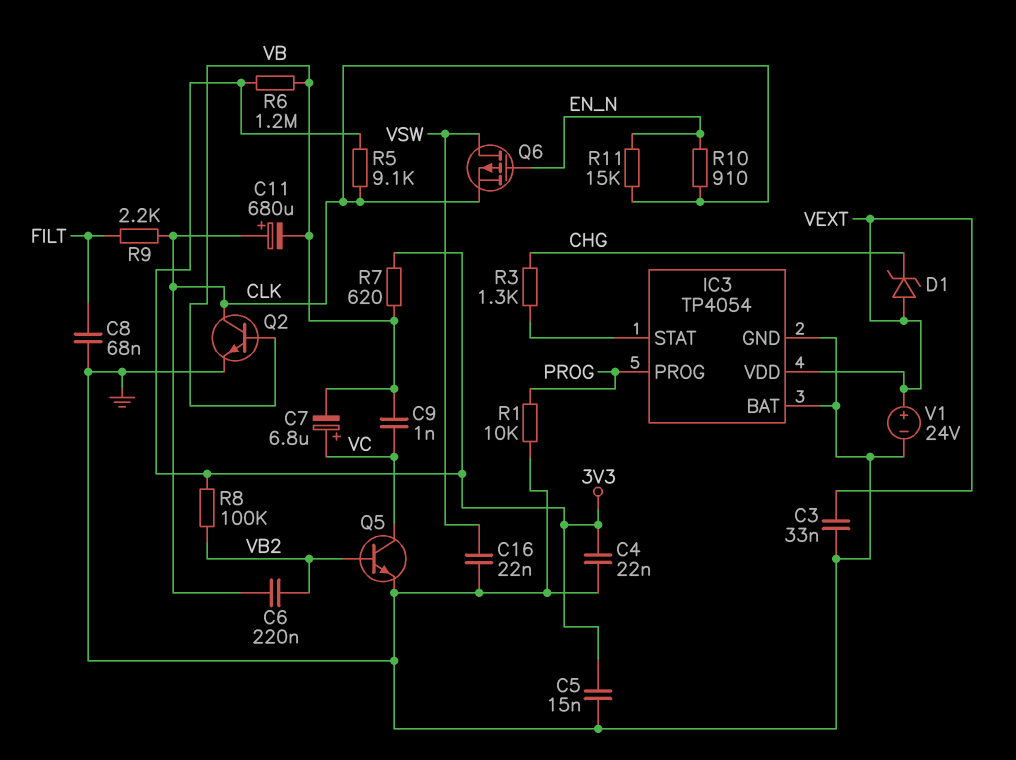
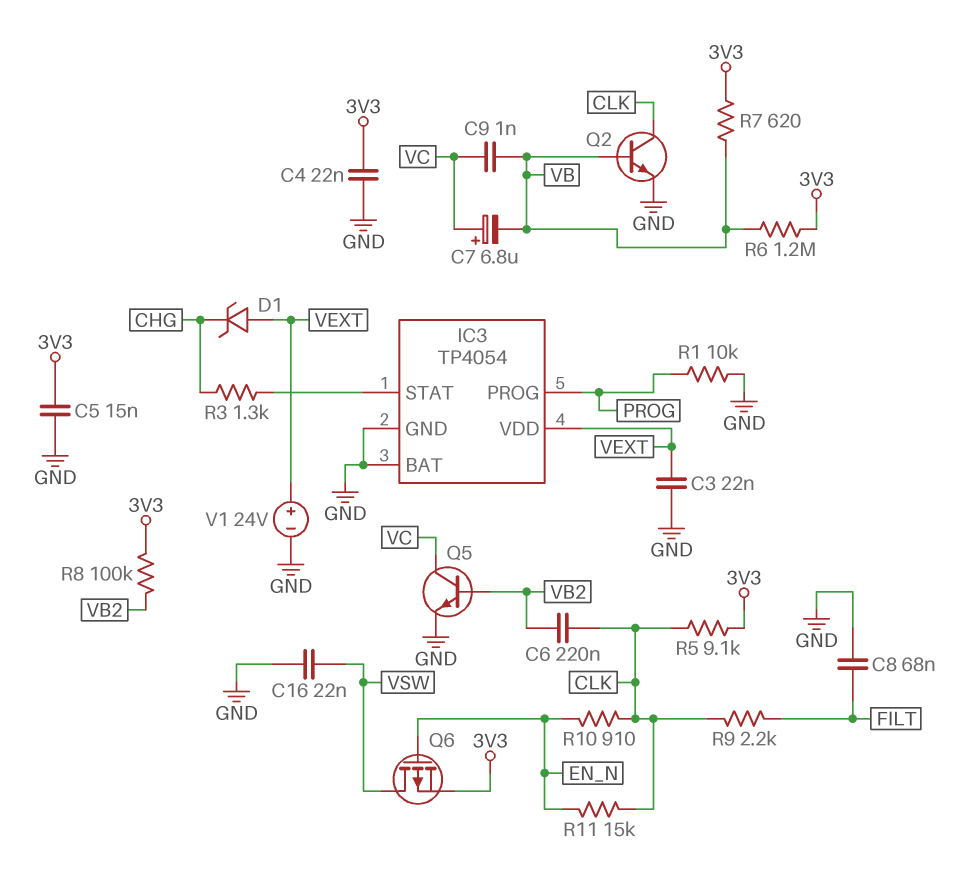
C3: 33nF (GND, VEXT) -> 22nF (GND, VEXT)
C11: 680uF (plus CLK, minus VB) -> none
Q6: PMOS (G EN_N, D VSW, S CLK) -> PMOS (G EN_N, D VSW, S 3V3)

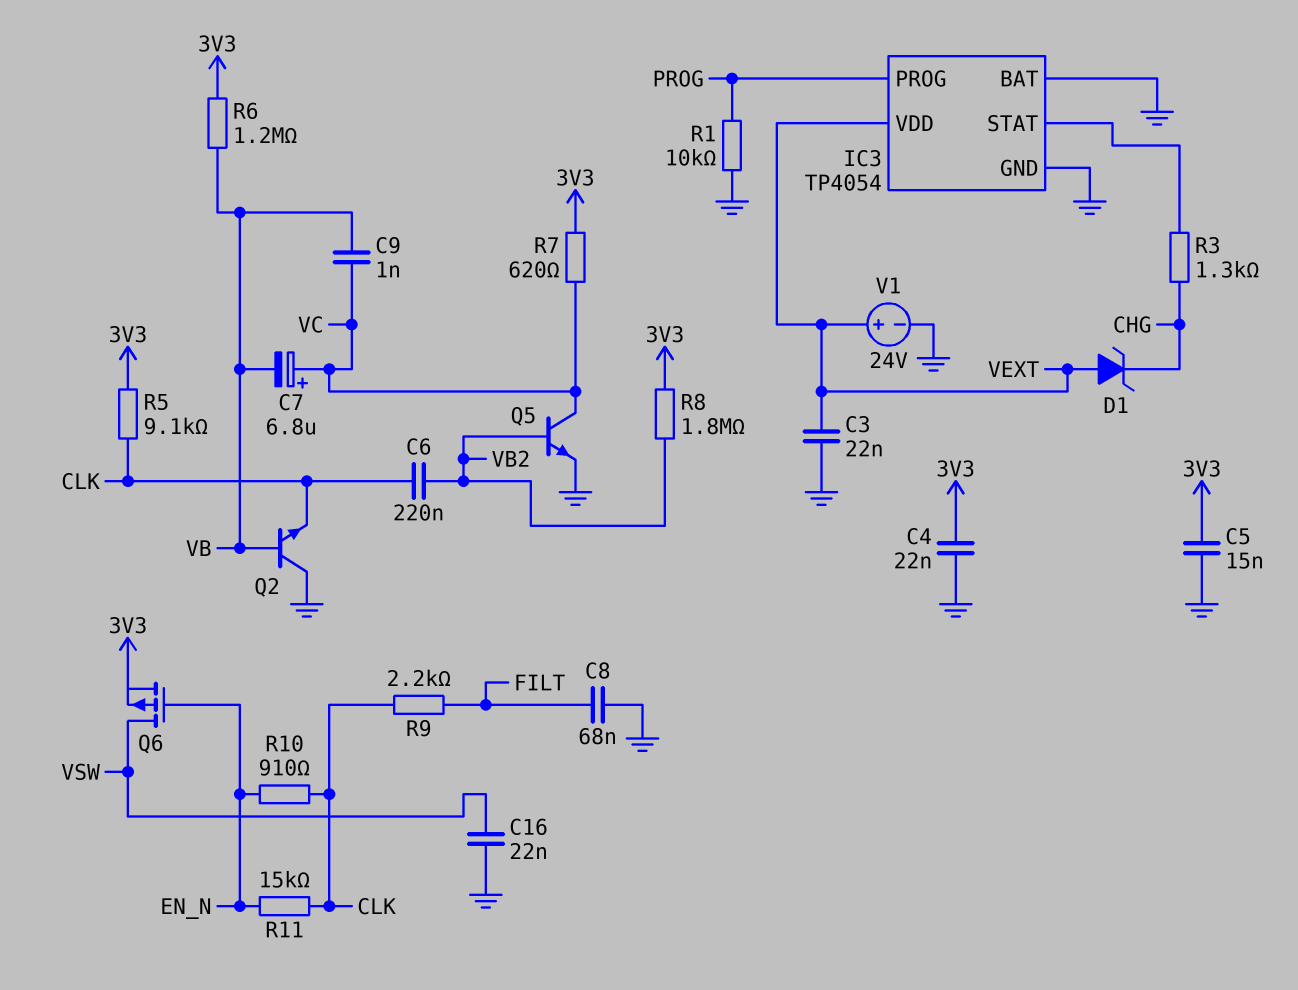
Q2: NPN (B VB, C CLK, E GND) -> NPN (B VB, C GND, E CLK)
R7: 620 (3V3, VB) -> 620 (3V3, VC)
R8: 100k (3V3, VB2) -> 1.8M (3V3, VB2)

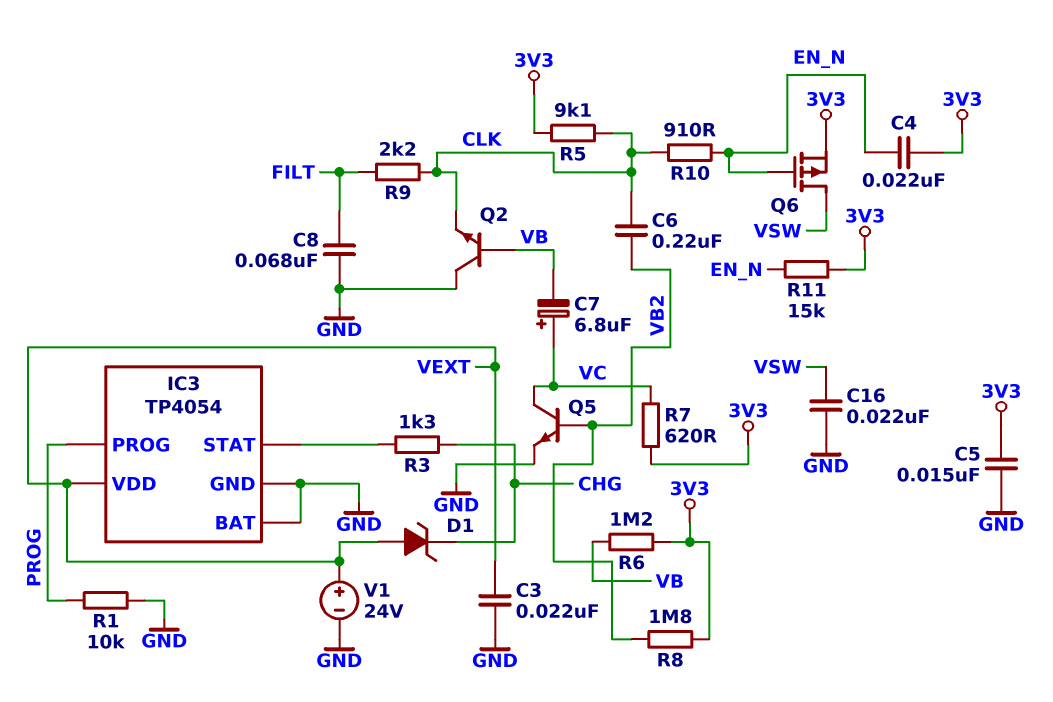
C4: 22nF (3V3, GND) -> 22nF (3V3, EN_N)
C9: 1nF (VB, VC) -> none
R11: 15k (CLK, EN_N) -> 15k (3V3, EN_N)

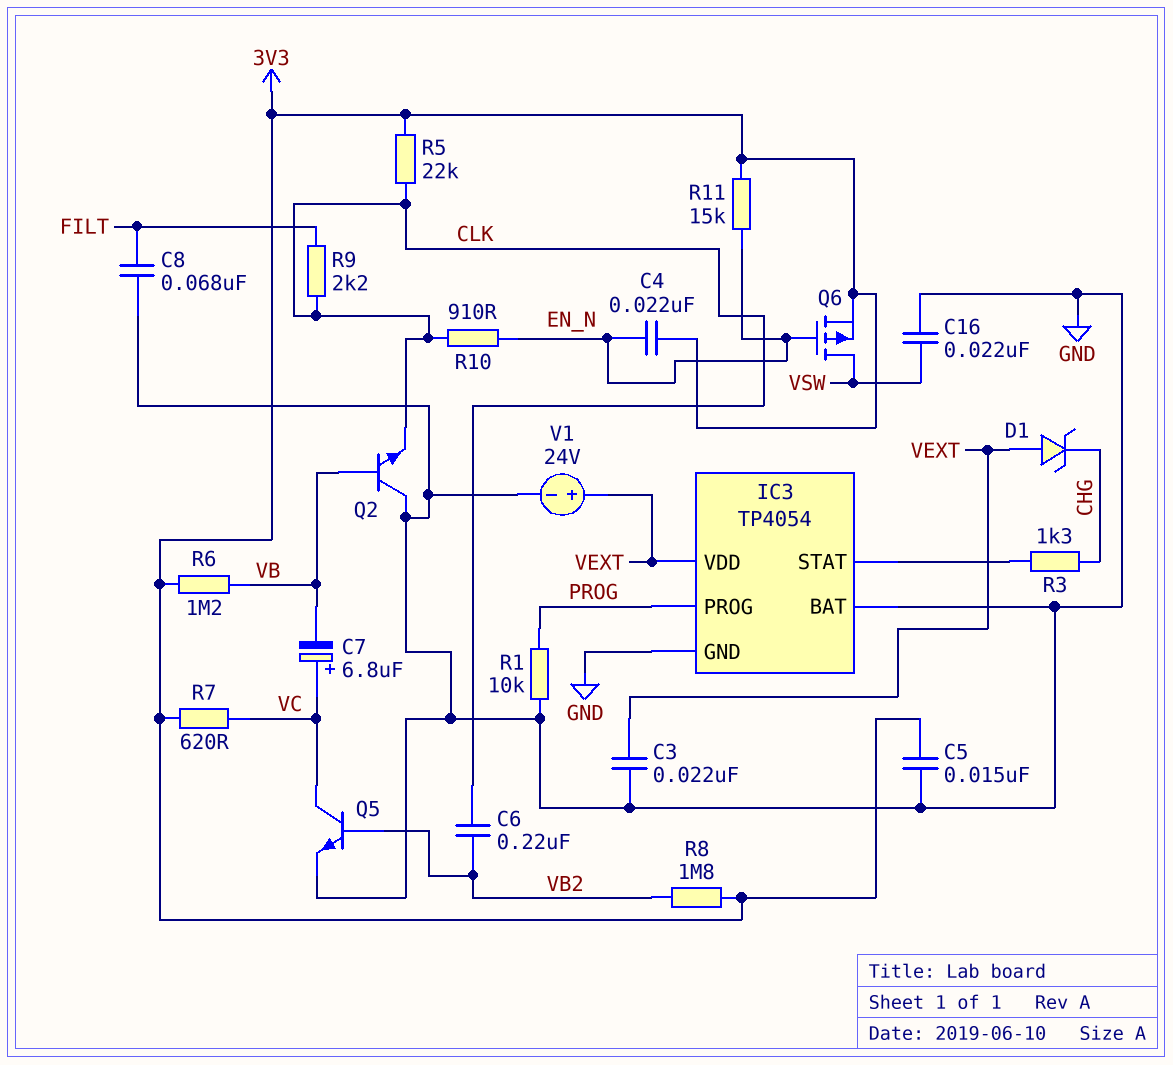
R5: 9.1k (3V3, CLK) -> 22k (3V3, CLK)

